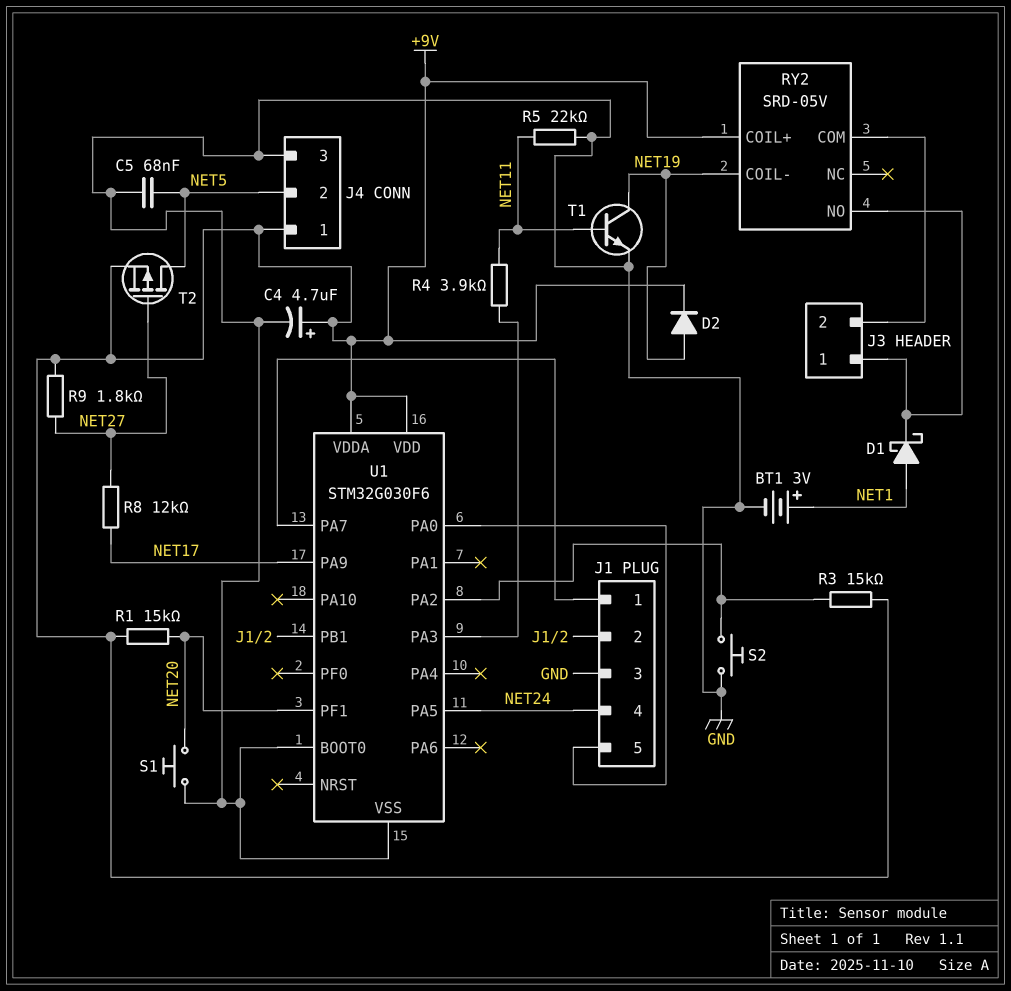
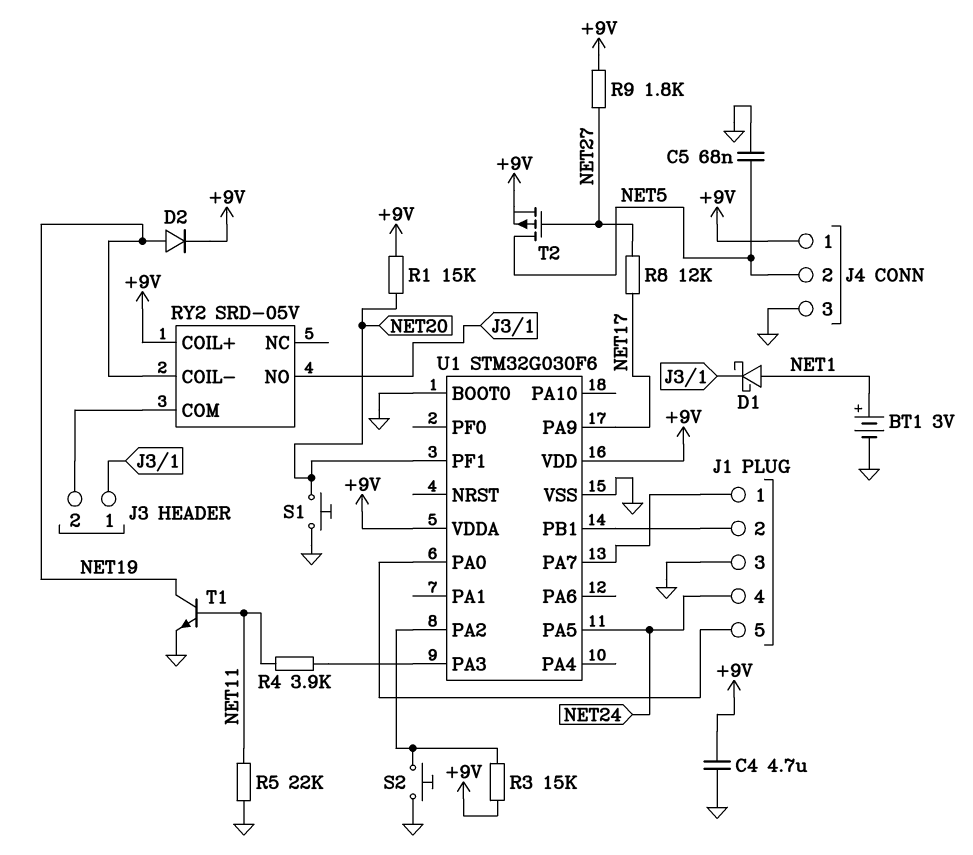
C4: 4.7uF (plus +9V, minus GND) -> 4.7uF (+9V, GND)

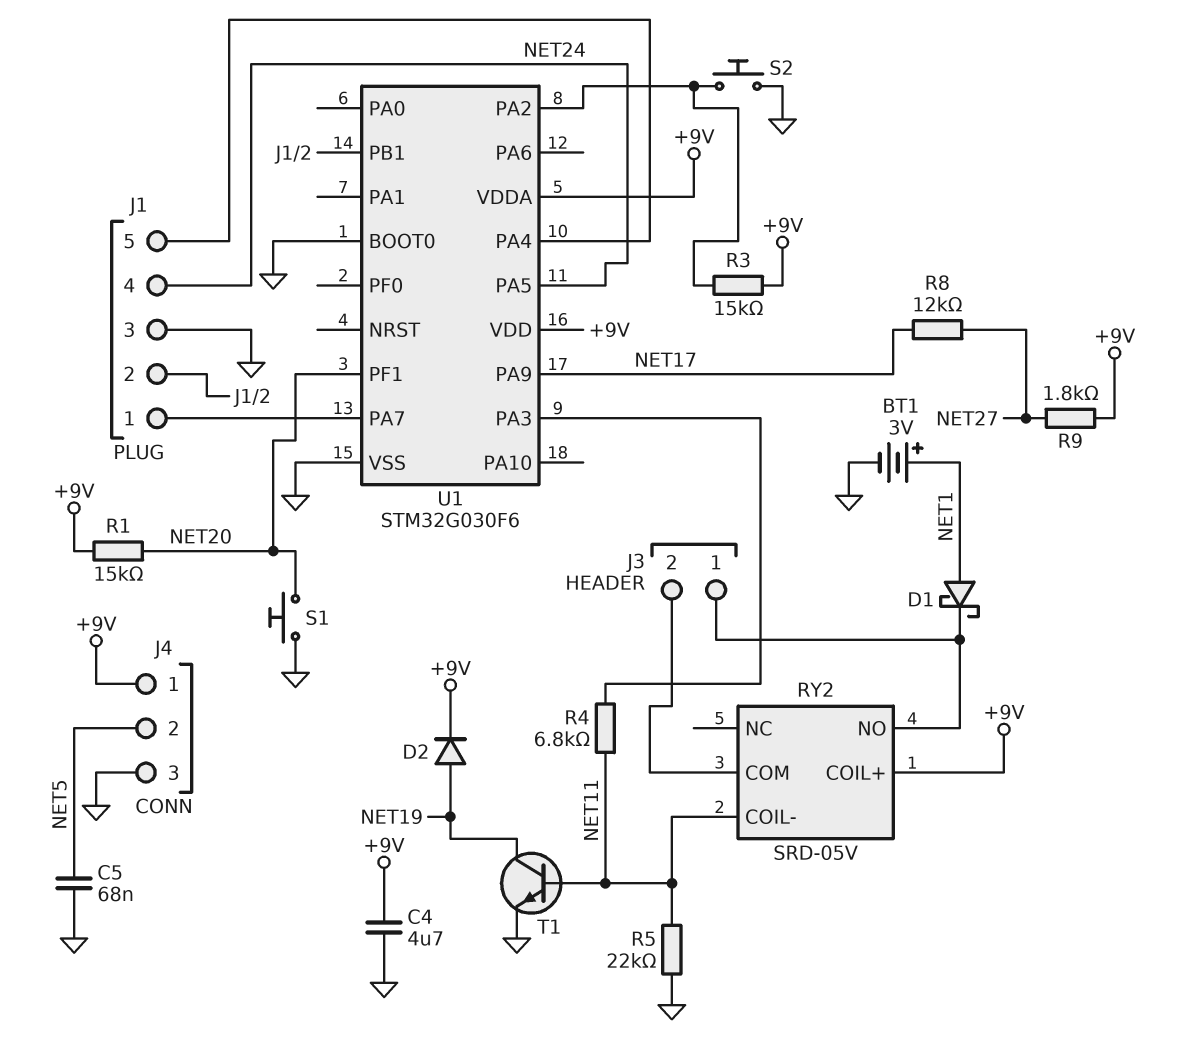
R4: 3.9k (NET11, U1/PA3) -> 6.8k (NET11, U1/PA3)
RY2 pin COIL-: NET19 -> NET11
T2: PMOS (G NET27, D NET5, S +9V) -> none
U1 pin PA0: J1/5 -> none
U1 pin PA4: none -> J1/5

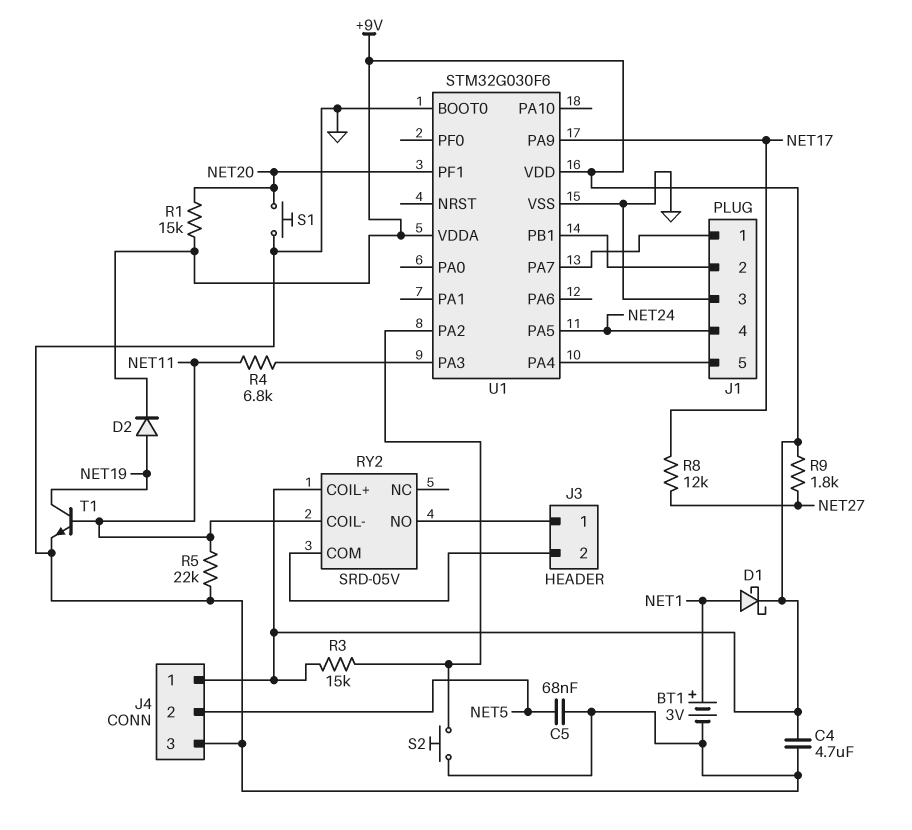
D1: schottky (A NET1, K J3/1) -> schottky (A NET1, K +9V)

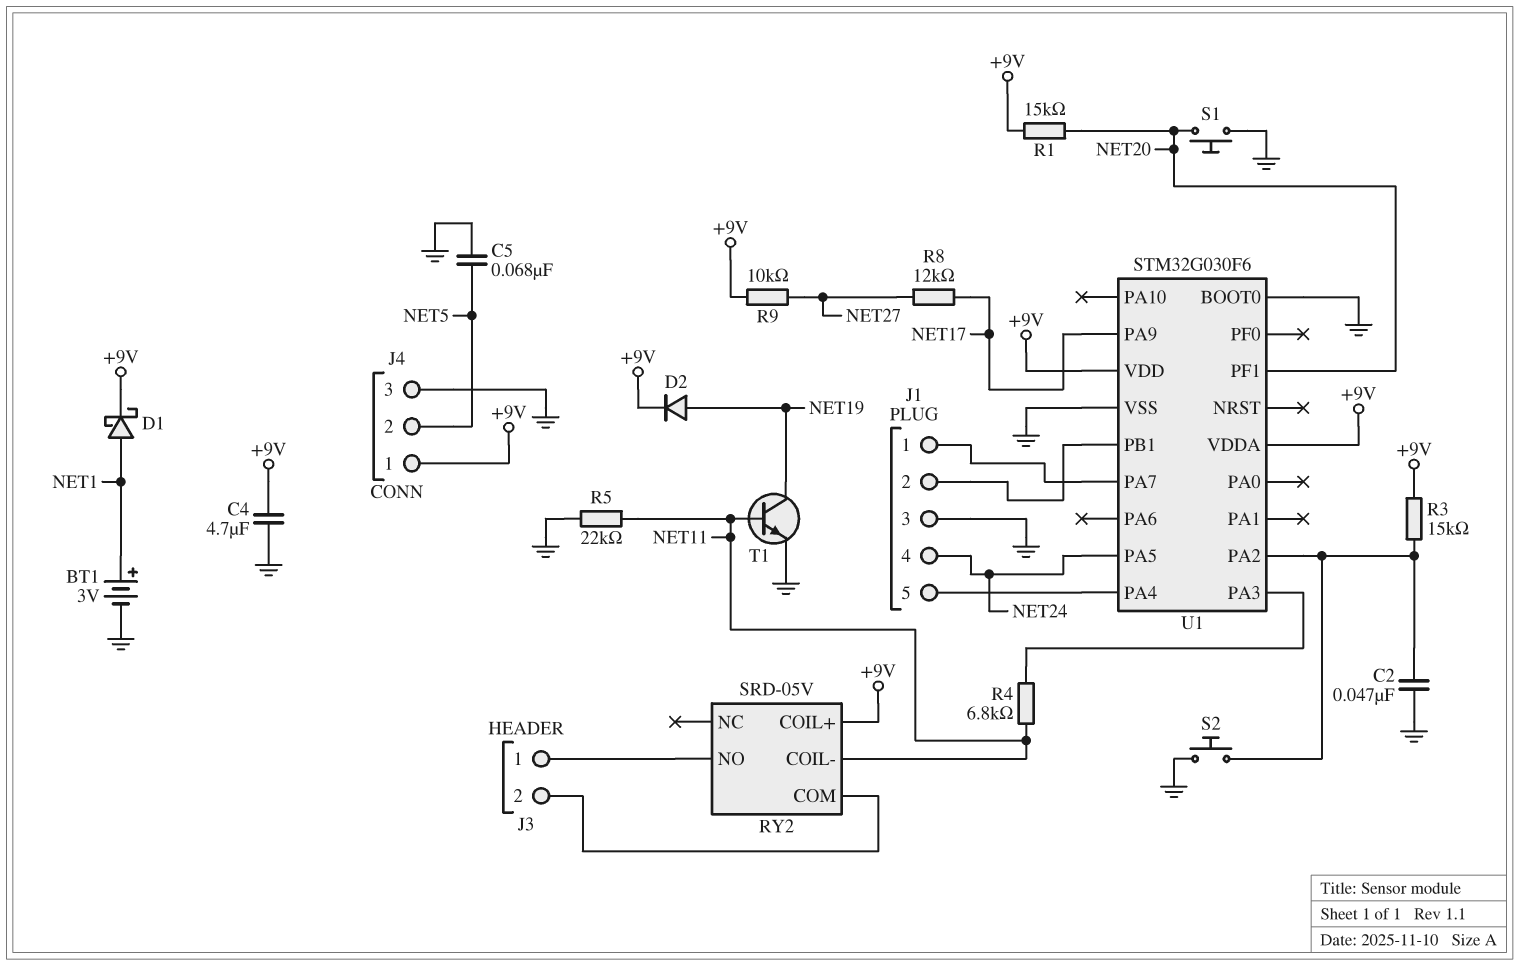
C2: none -> 47nF (GND, U1/PA2)
R9: 1.8k (+9V, NET27) -> 10k (+9V, NET27)

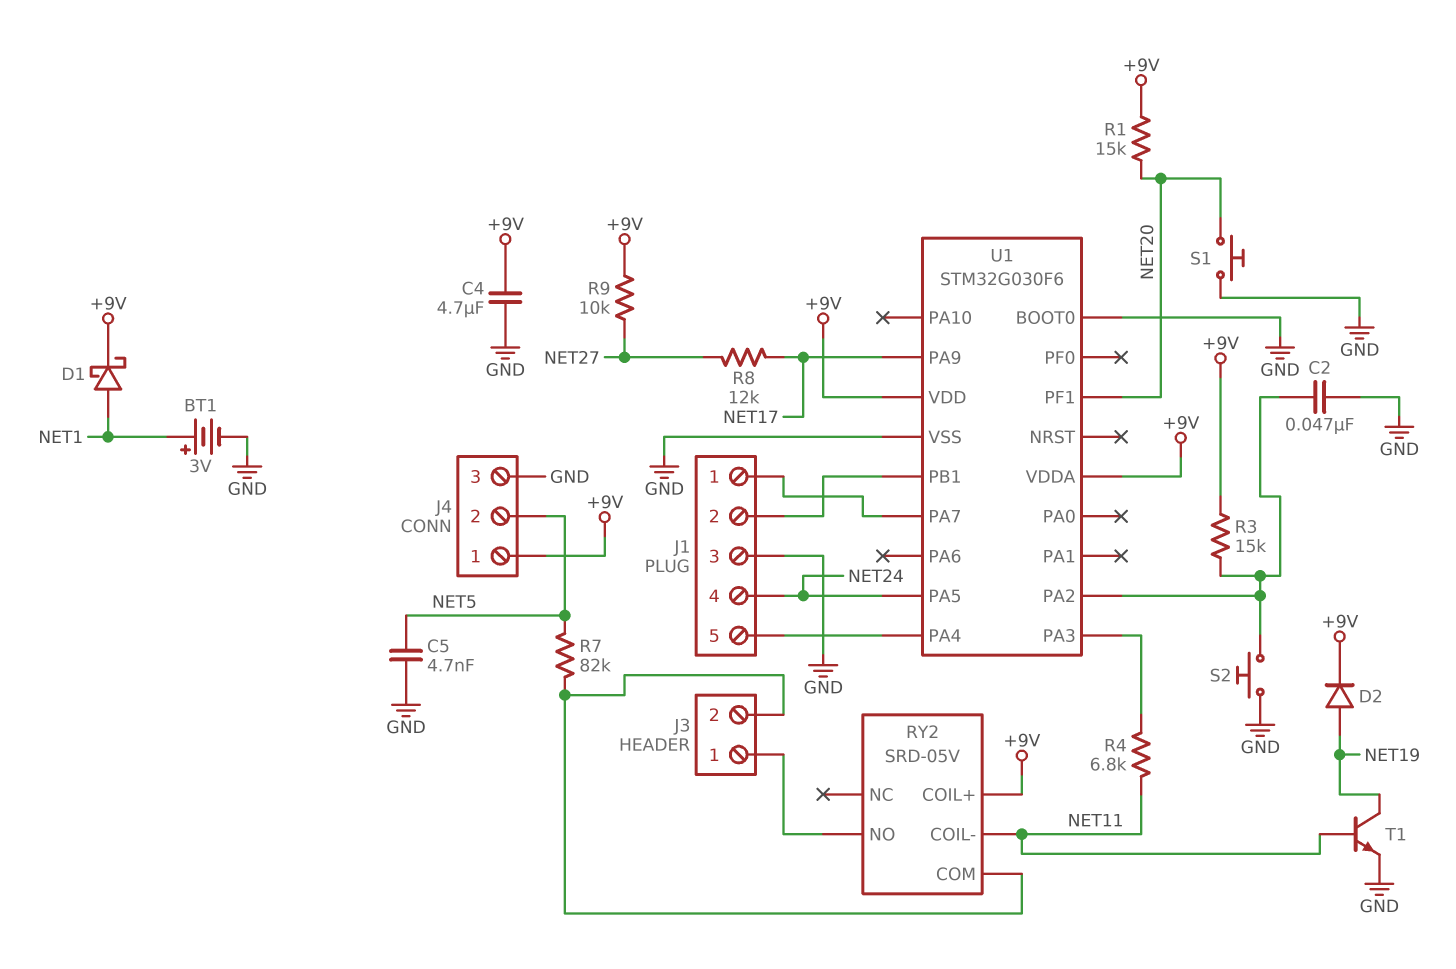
C5: 68nF (GND, NET5) -> 4.7nF (GND, NET5)
R5: 22k (GND, NET11) -> none
R7: none -> 82k (J3/2, NET5)

